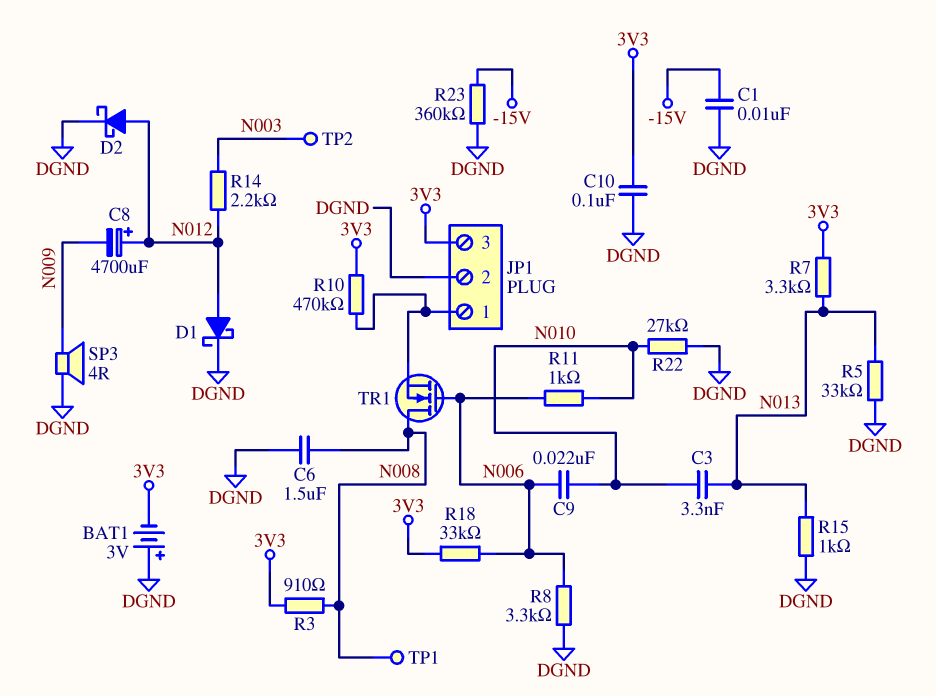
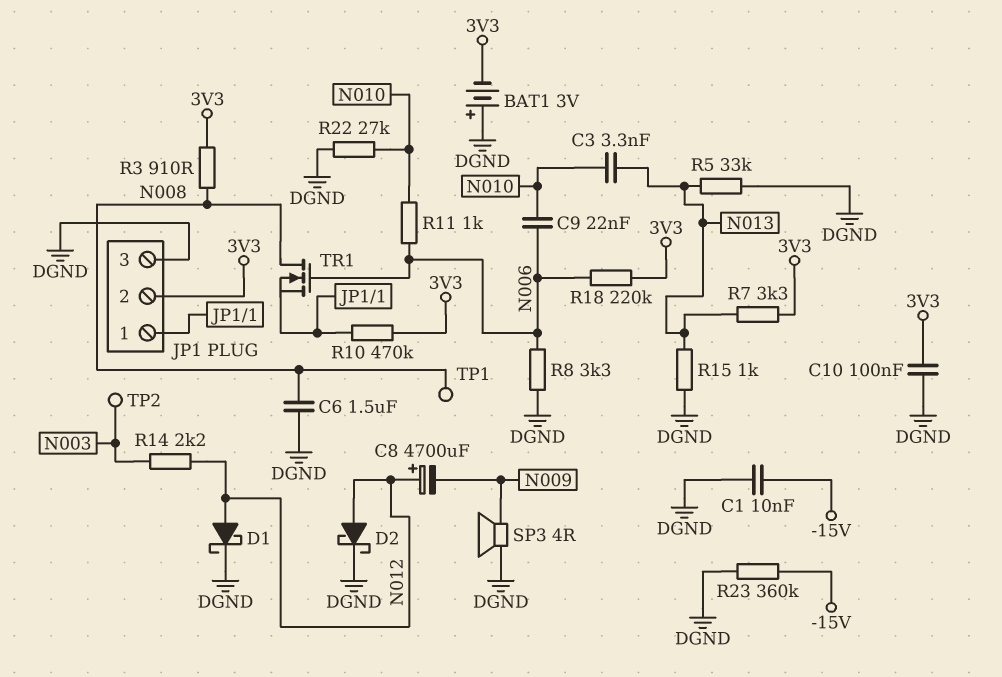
JP1 pin 2: DGND -> 3V3
JP1 pin 3: 3V3 -> DGND
R18: 33k (3V3, N006) -> 220k (3V3, N006)

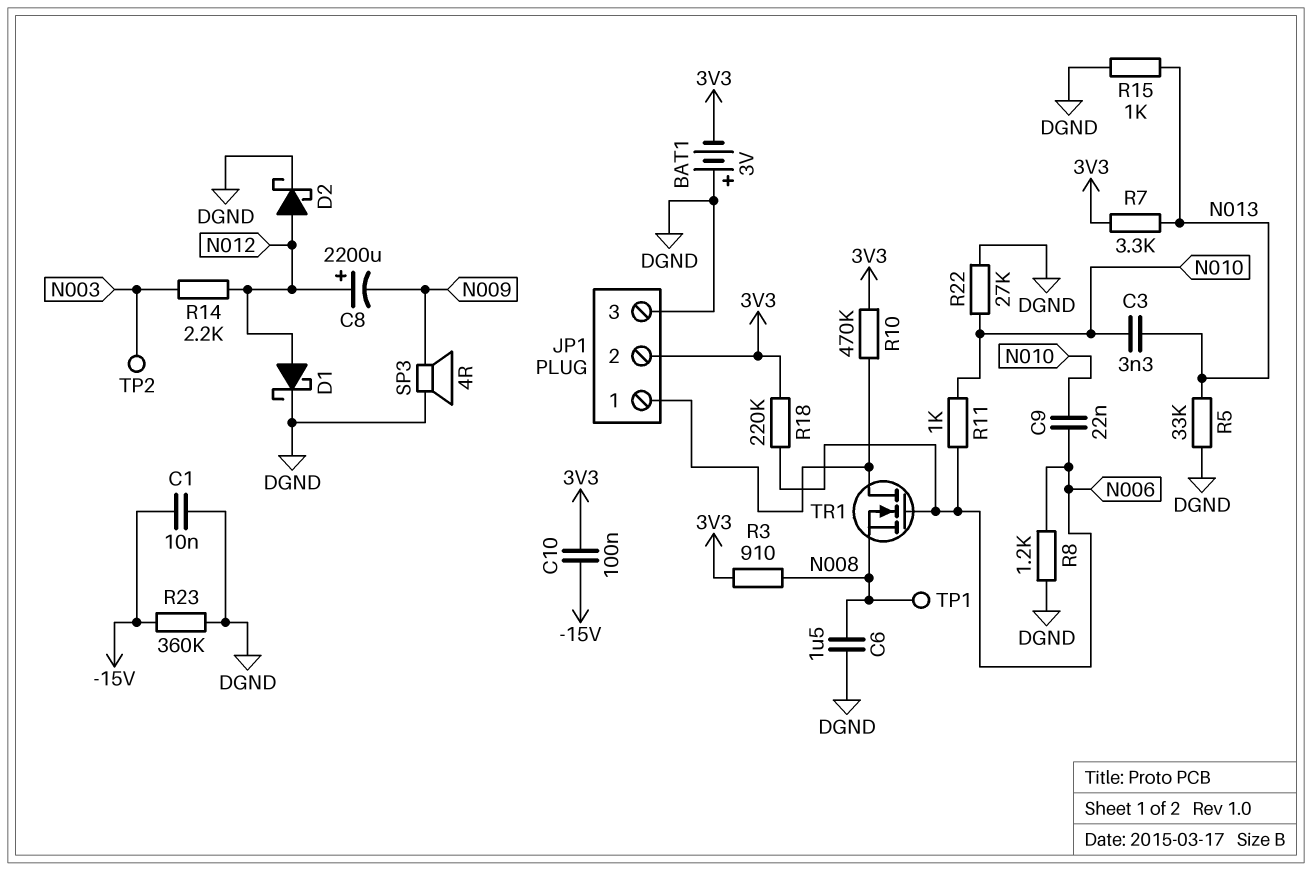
C8: 4700uF (plus N012, minus N009) -> 2200uF (plus N012, minus N009)
C10: 100nF (3V3, DGND) -> 100nF (-15V, 3V3)
R8: 3.3k (DGND, N006) -> 1.2k (DGND, N006)
TR1: NMOS (G N006, D N008, S JP1/1) -> NMOS (G N006, D JP1/1, S N008)

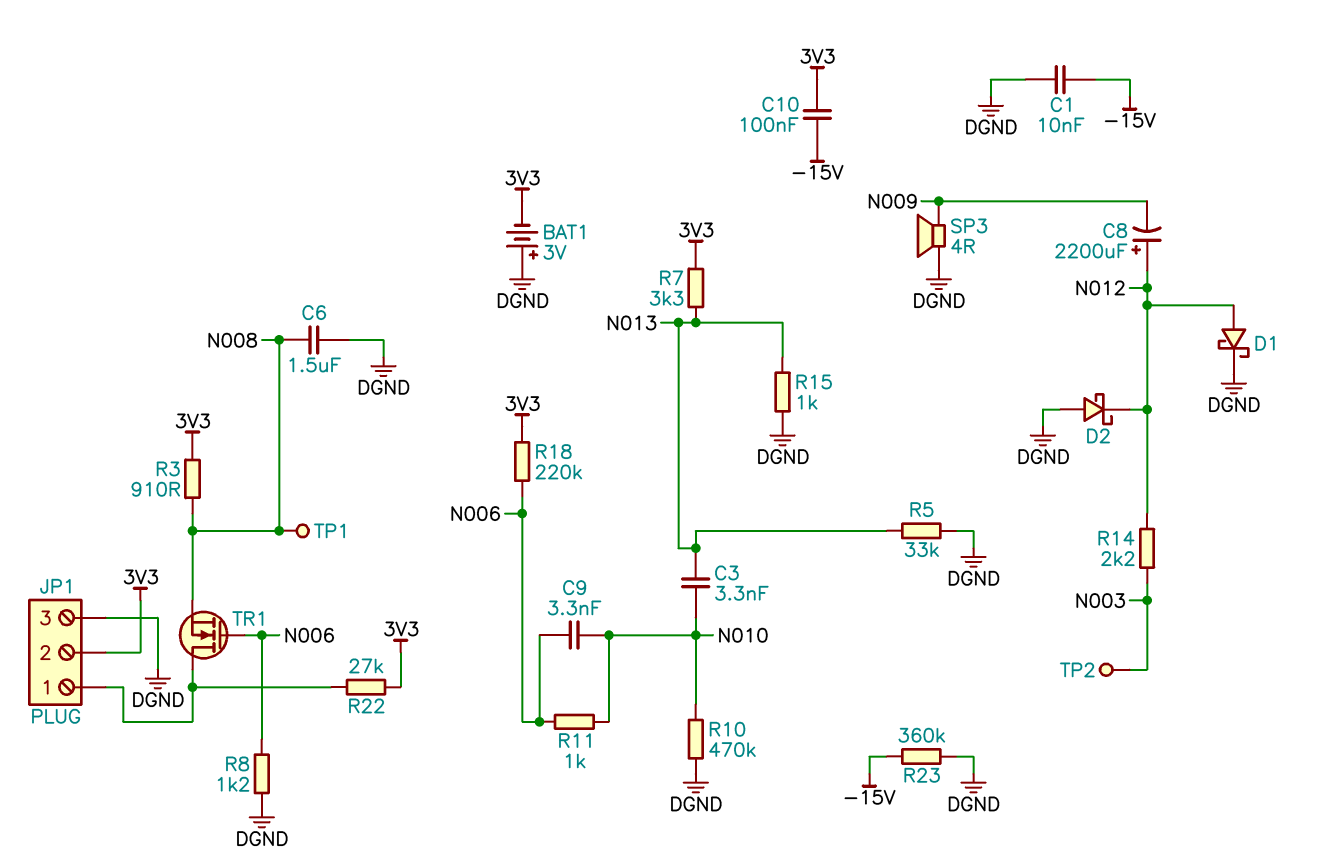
C9: 22nF (N006, N010) -> 3.3nF (N006, N010)
D2: schottky (A N012, K DGND) -> schottky (A DGND, K N012)
R10: 470k (3V3, JP1/1) -> 470k (DGND, N010)
R22: 27k (DGND, N010) -> 27k (3V3, JP1/1)

